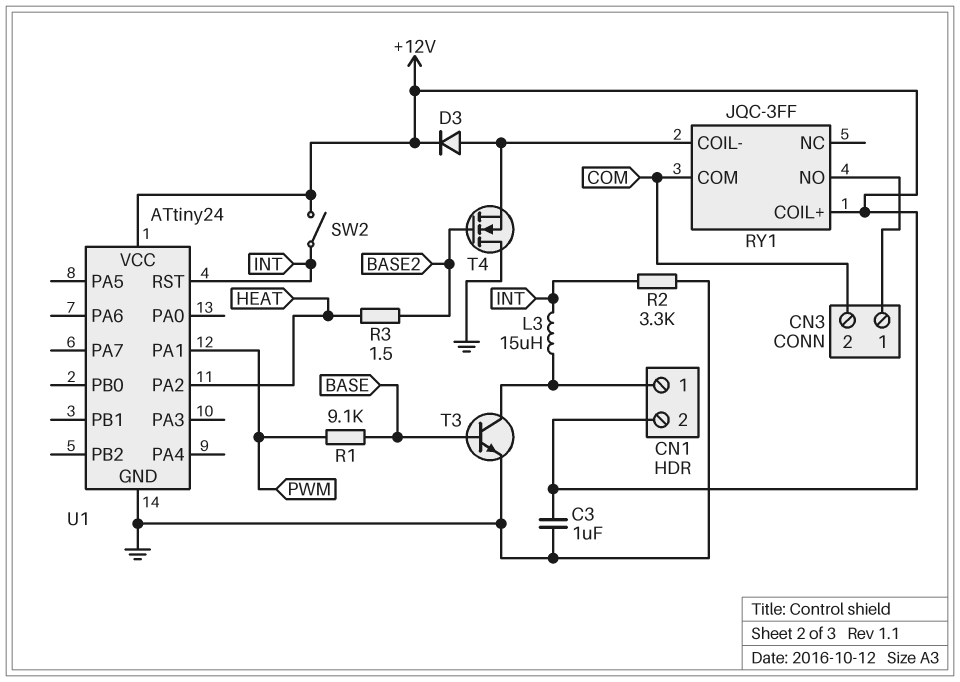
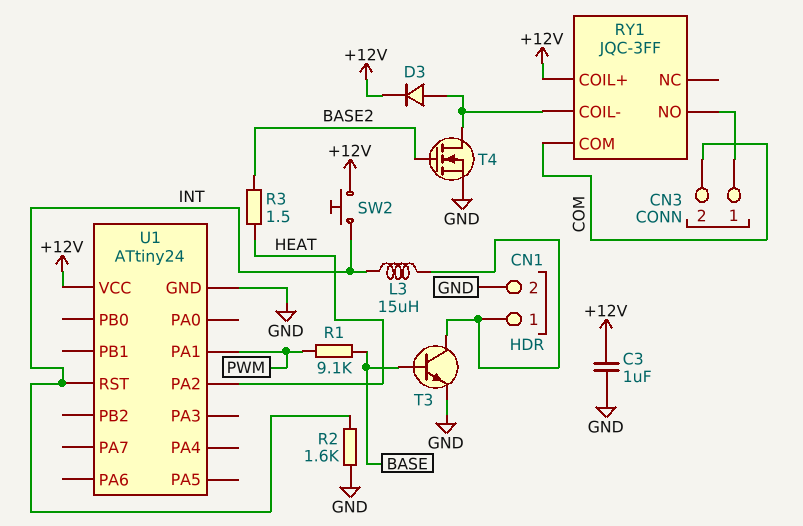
CN1 pin 2: +12V -> GND
R2: 3.3k (GND, INT) -> 1.6k (GND, INT)
SW2: switch (+12V, INT) -> button (+12V, INT)
T4: NMOS (G BASE2, D GND, S RY1/COIL-) -> NMOS (G BASE2, D RY1/COIL-, S GND)

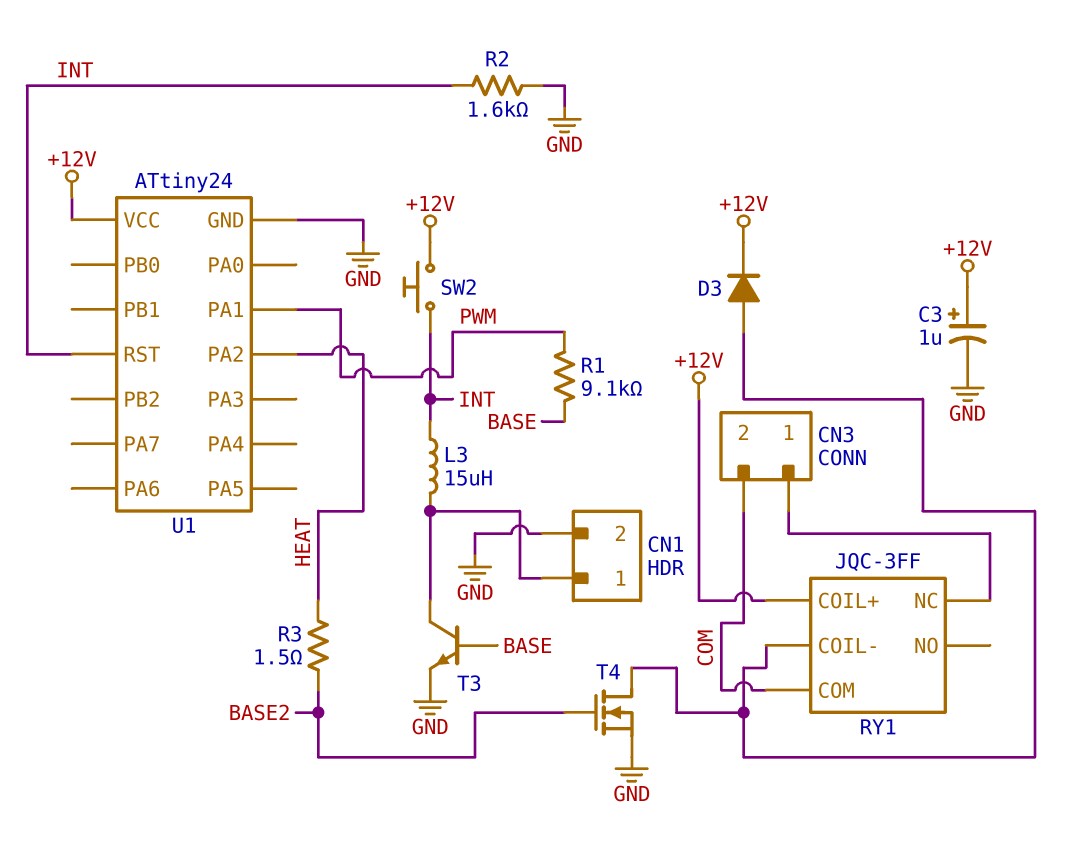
C3: 1uF (+12V, GND) -> 1uF (plus +12V, minus GND)
RY1 pin NC: none -> CN3/1
RY1 pin NO: CN3/1 -> none

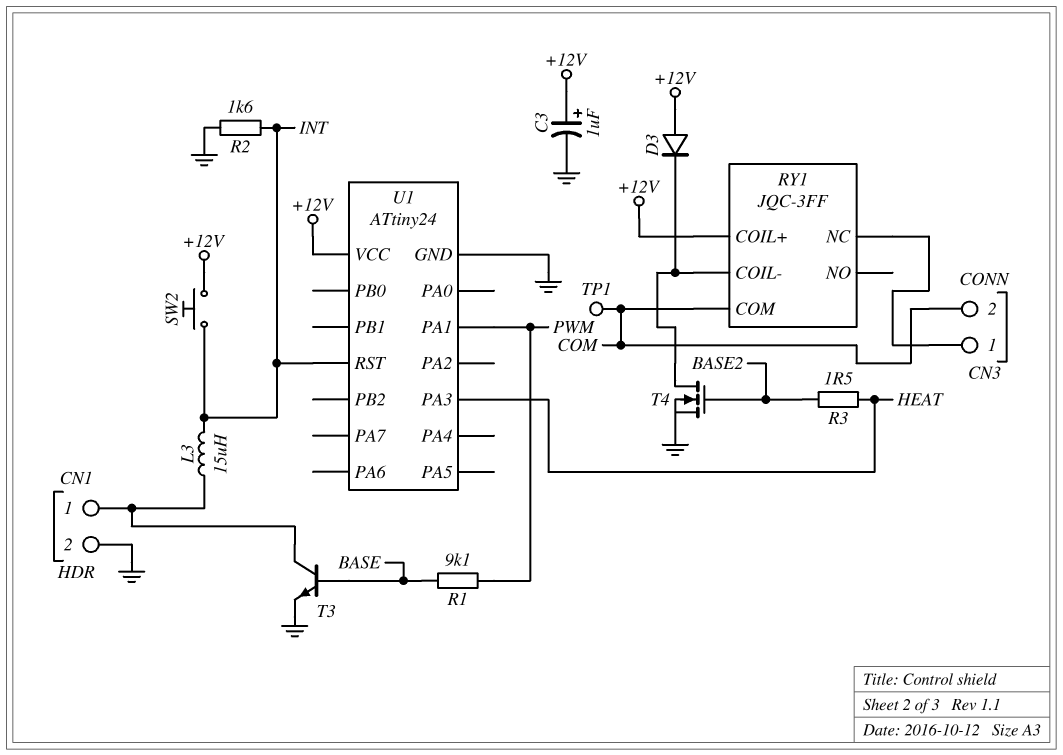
D3: diode (A RY1/COIL-, K +12V) -> diode (A +12V, K RY1/COIL-)
TP1: none -> test point (COM)
U1 pin PA2: HEAT -> none
U1 pin PA3: none -> HEAT

